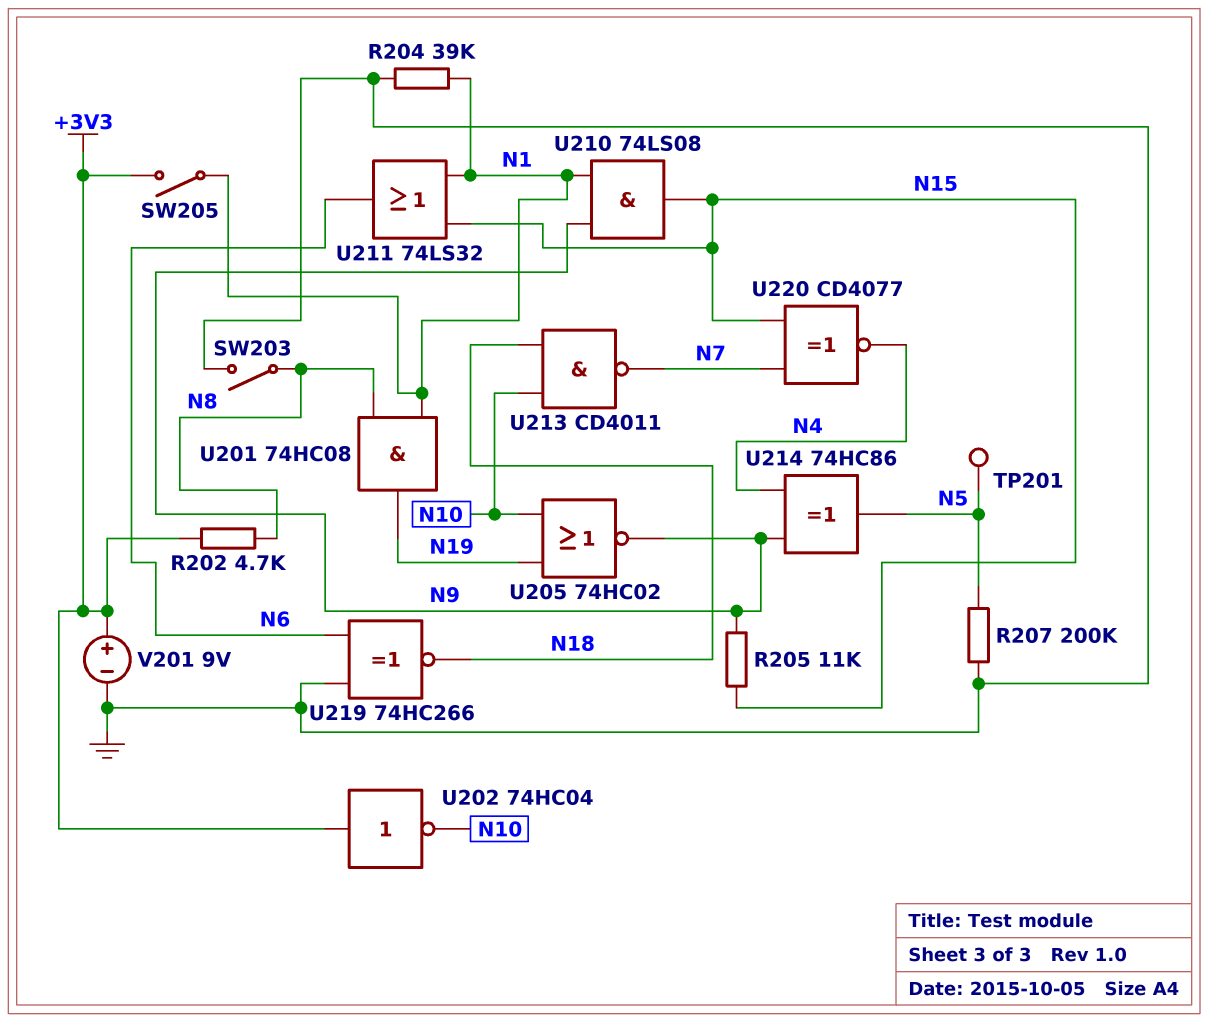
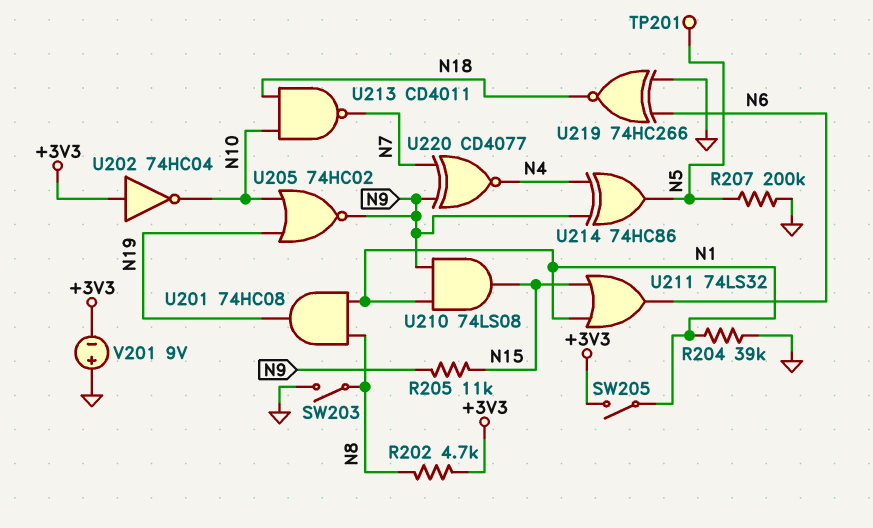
U220: XNOR CD4077 (in N7, in N15, out N4) -> XNOR CD4077 (in N7, in N9, out N4)
V201: 9V (plus +3V3, minus GND) -> 9V (plus GND, minus +3V3)

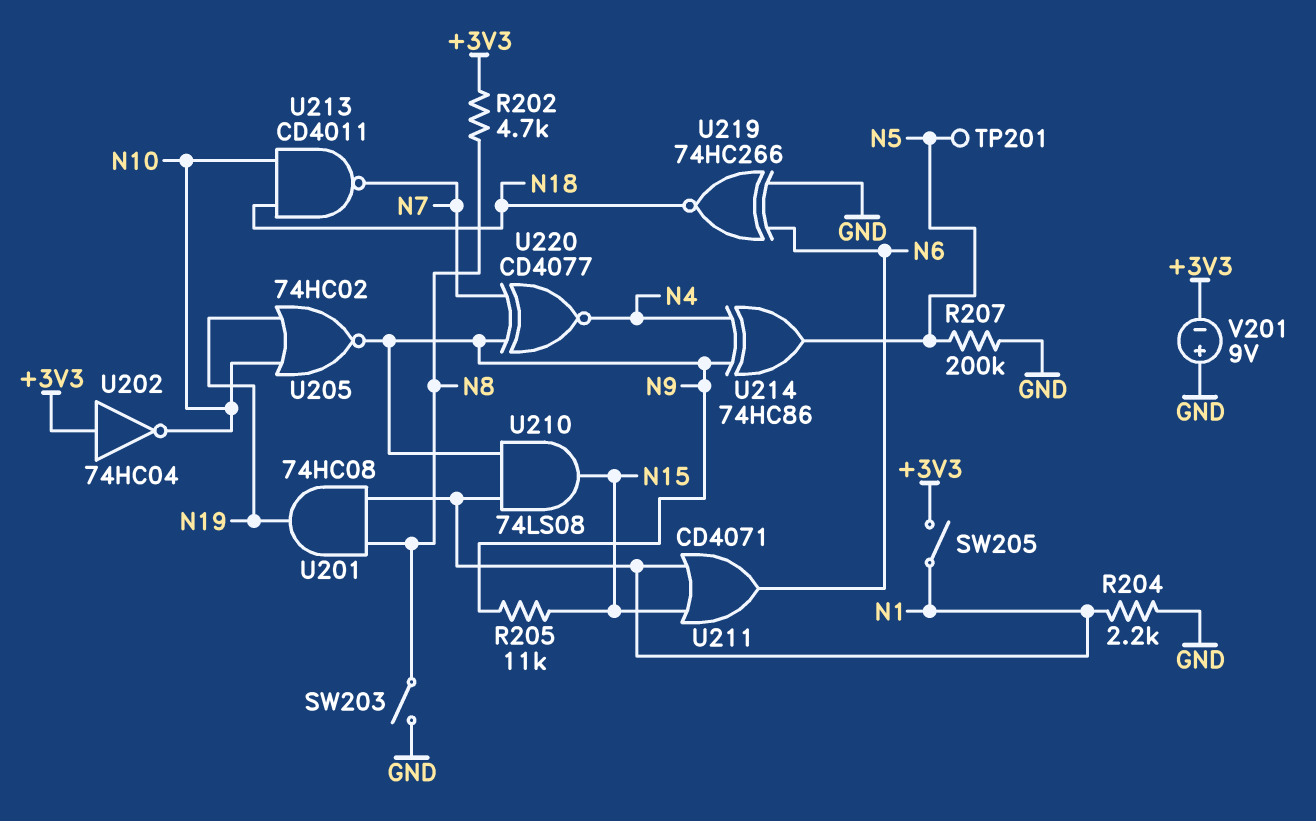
R204: 39k (GND, N1) -> 2.2k (GND, N1)
U211: OR 74LS32 (in N1, in N15, out N6) -> OR CD4071 (in N1, in N15, out N6)

